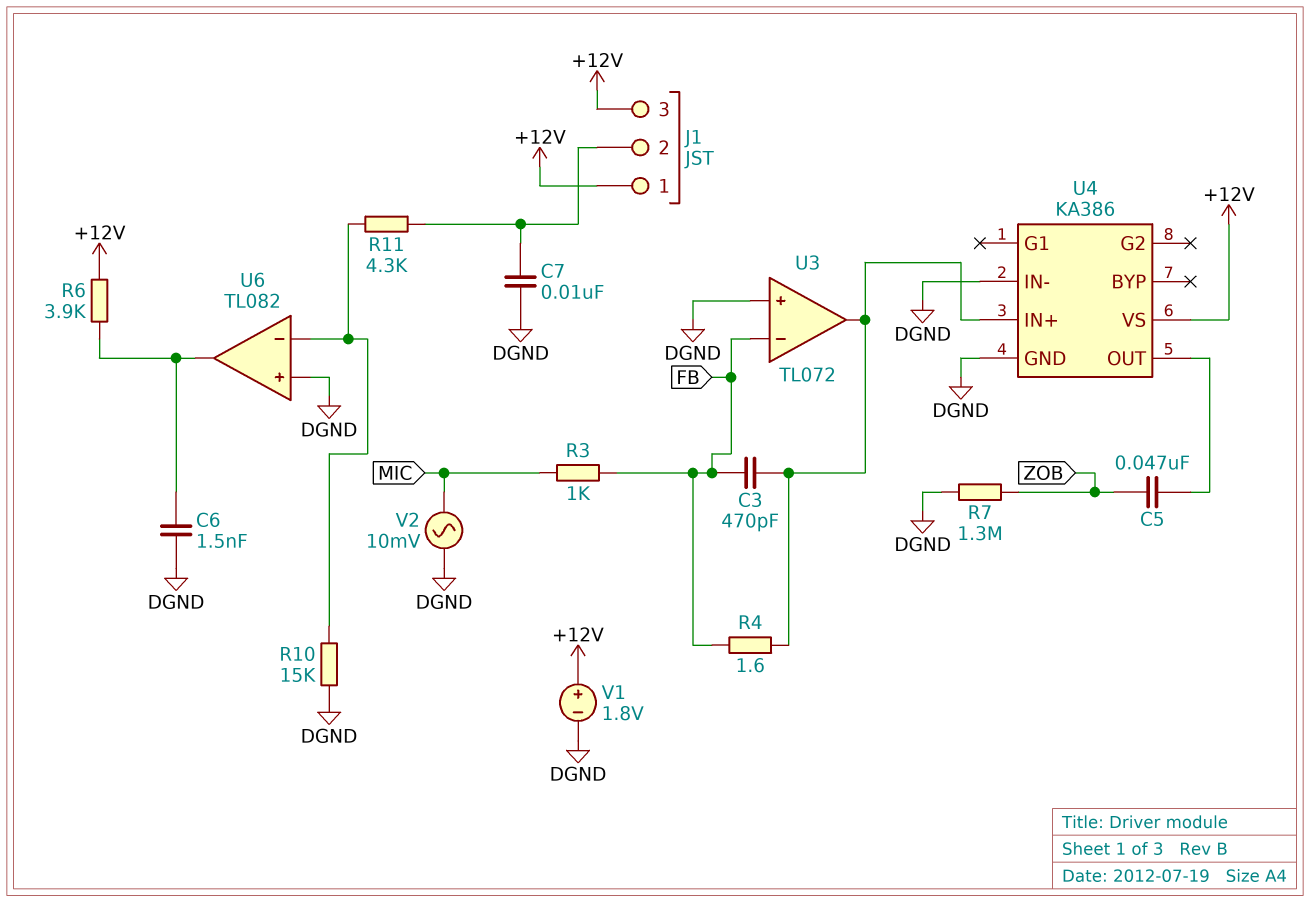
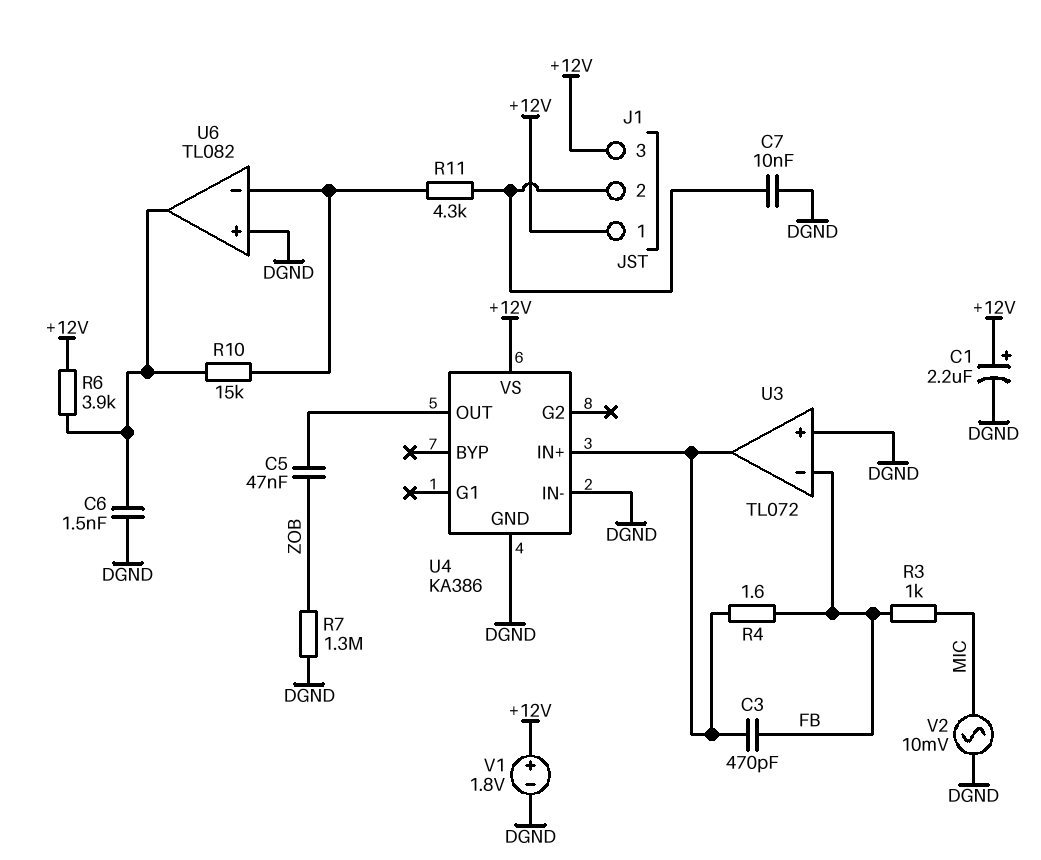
C1: none -> 2.2uF (plus +12V, minus DGND)
R10: 15k (DGND, U6/in-) -> 15k (U6/in-, U6/out)

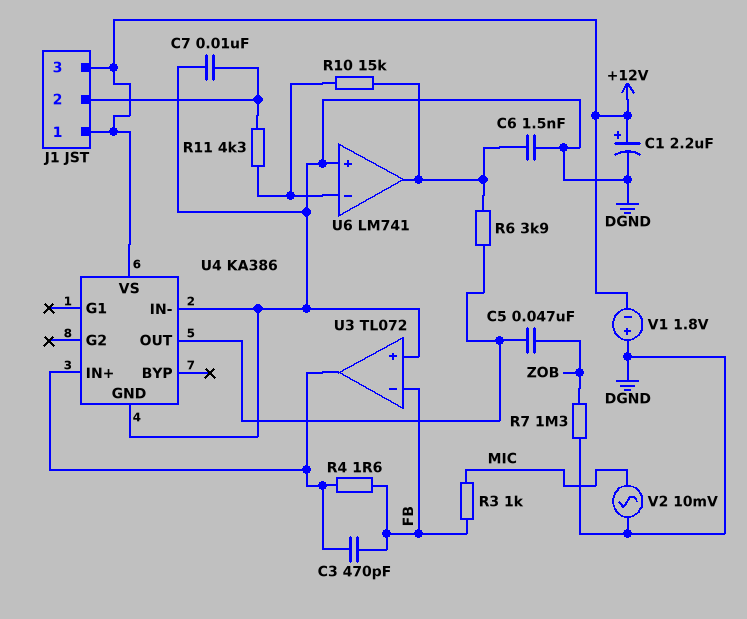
R6: 3.9k (+12V, U6/out) -> 3.9k (U4/OUT, U6/out)
U6: TL082 -> LM741
V1: 1.8V (plus +12V, minus DGND) -> 1.8V (plus DGND, minus +12V)

